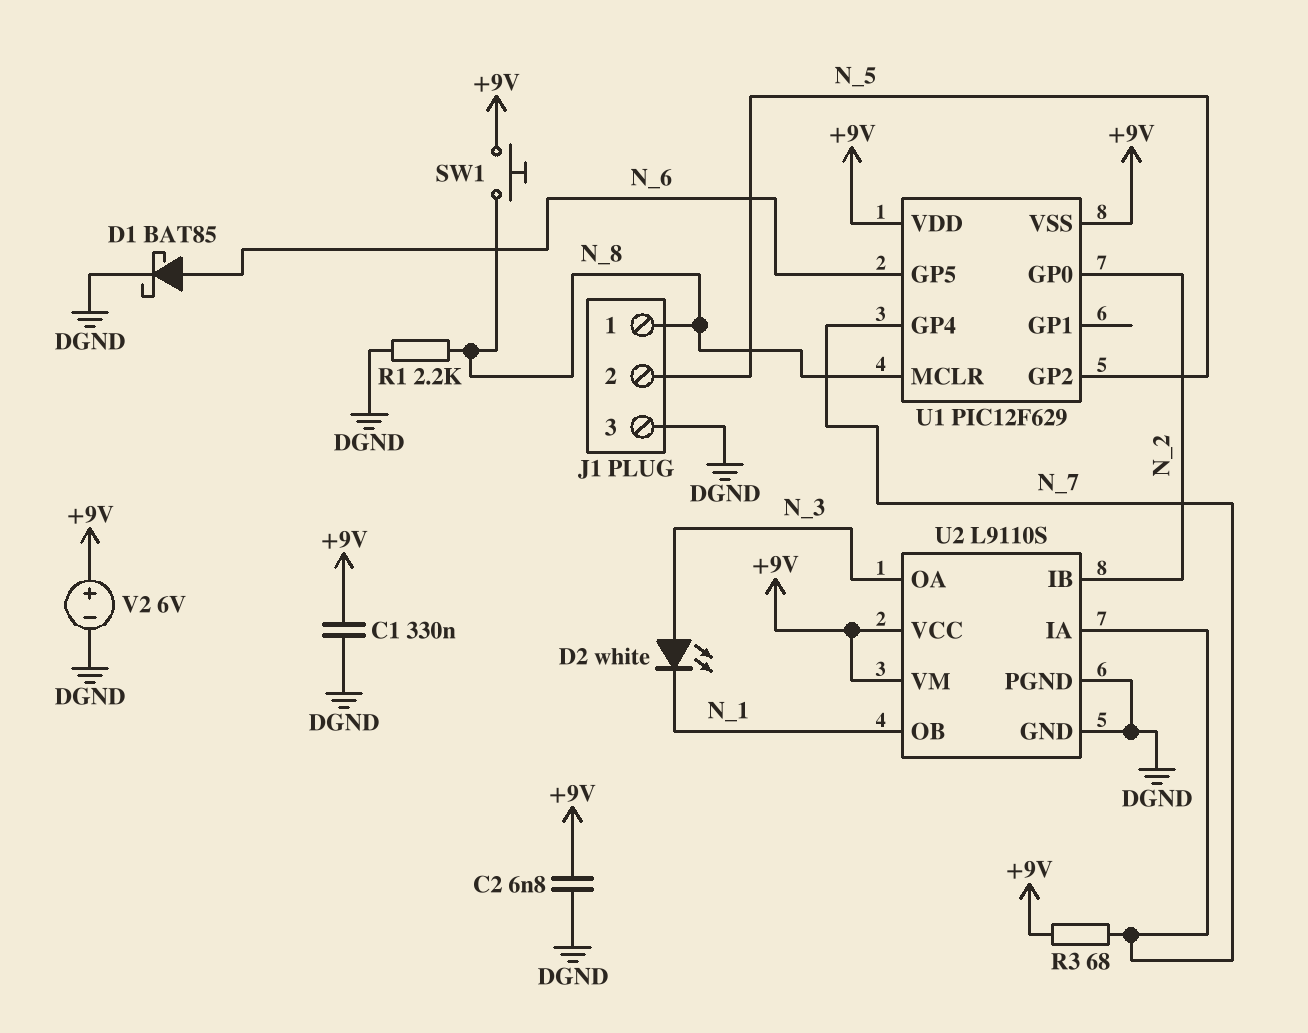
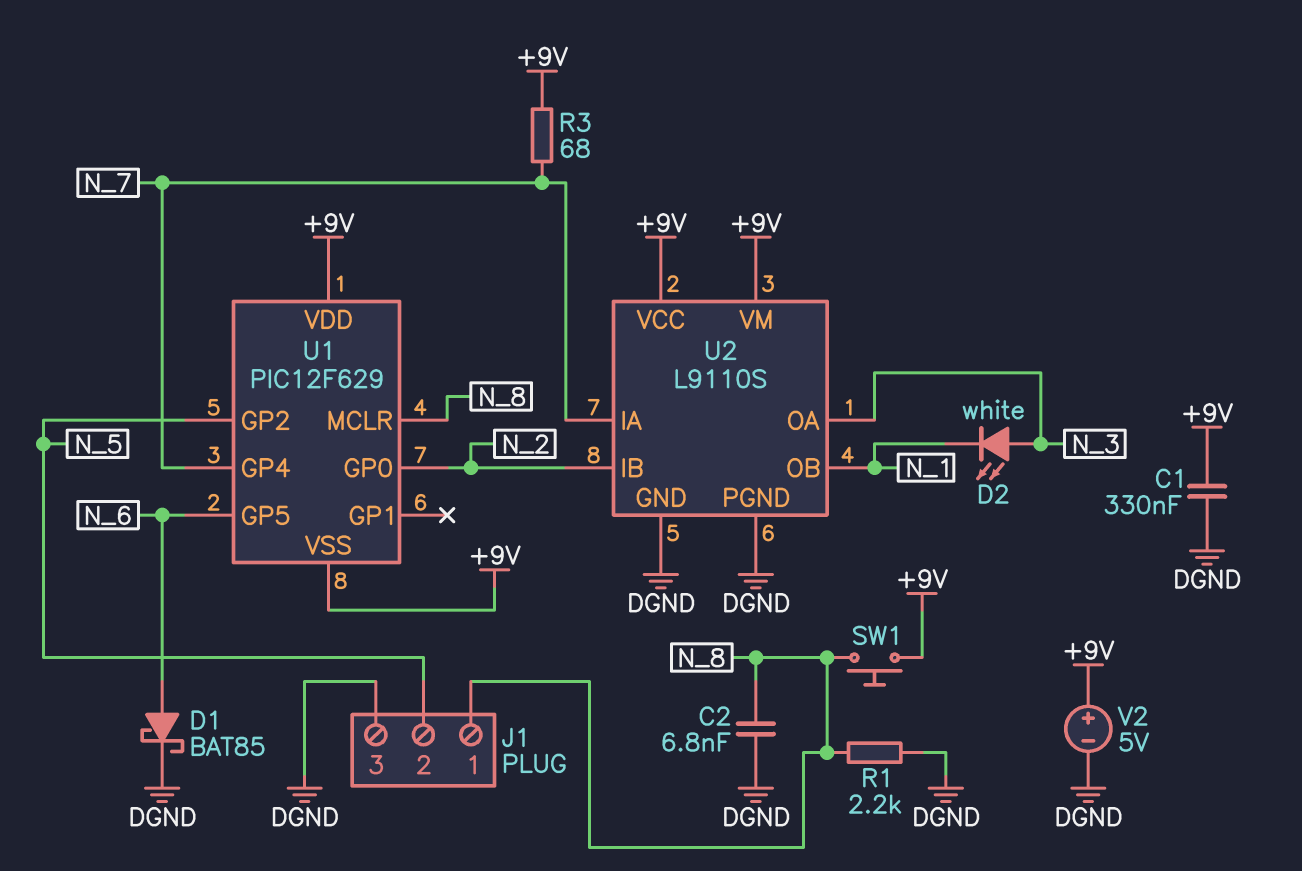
C2: 6.8nF (+9V, DGND) -> 6.8nF (DGND, N_8)
V2: 6V (plus +9V, minus DGND) -> 5V (plus +9V, minus DGND)

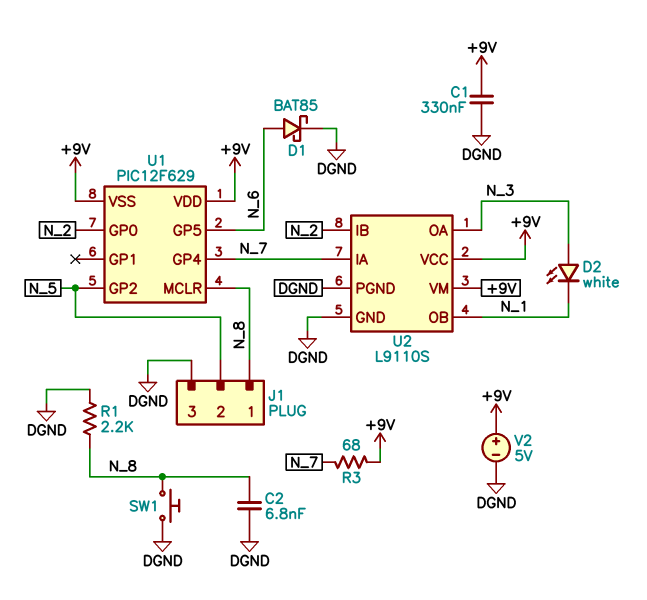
SW1: button (+9V, N_8) -> button (DGND, N_8)

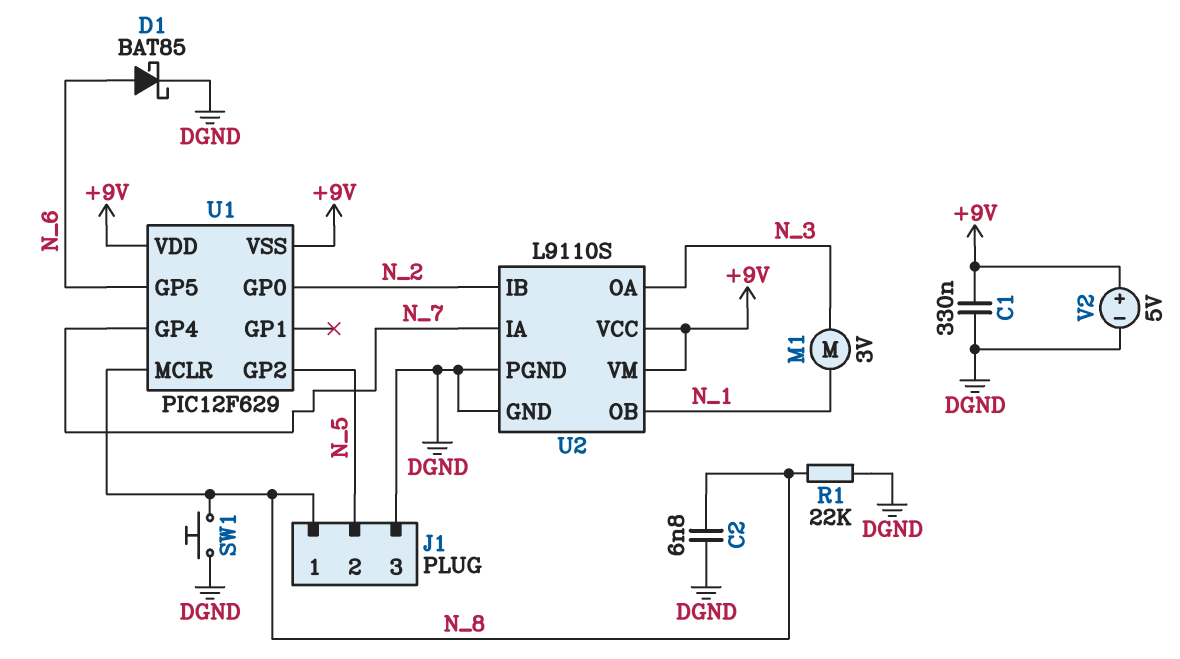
D2: LED white (A N_3, K N_1) -> none
M1: none -> motor 3V (N_1, N_3)
R1: 2.2k (DGND, N_8) -> 22k (DGND, N_8)
R3: 68 (+9V, N_7) -> none

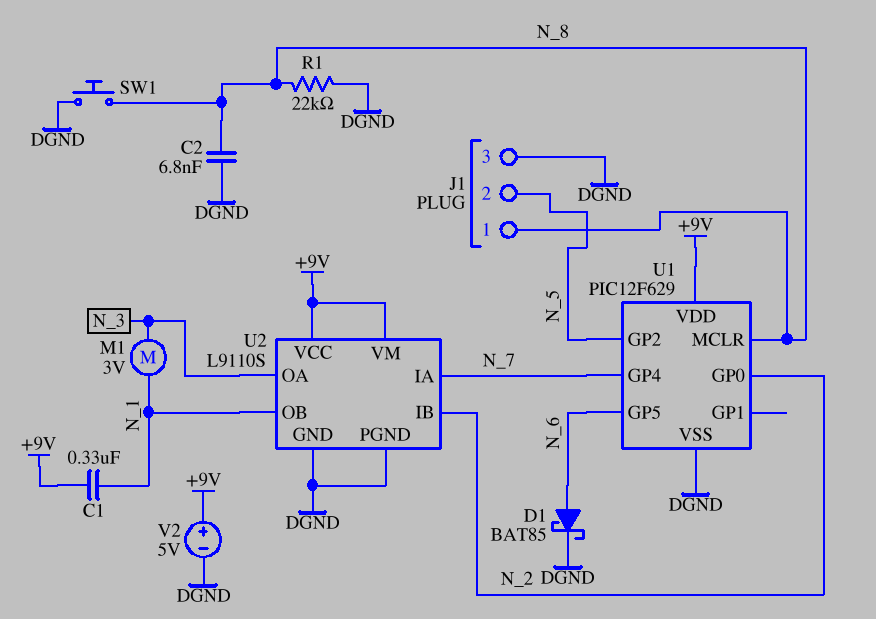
C1: 330nF (+9V, DGND) -> 330nF (+9V, N_1)
U1 pin VSS: +9V -> DGND

